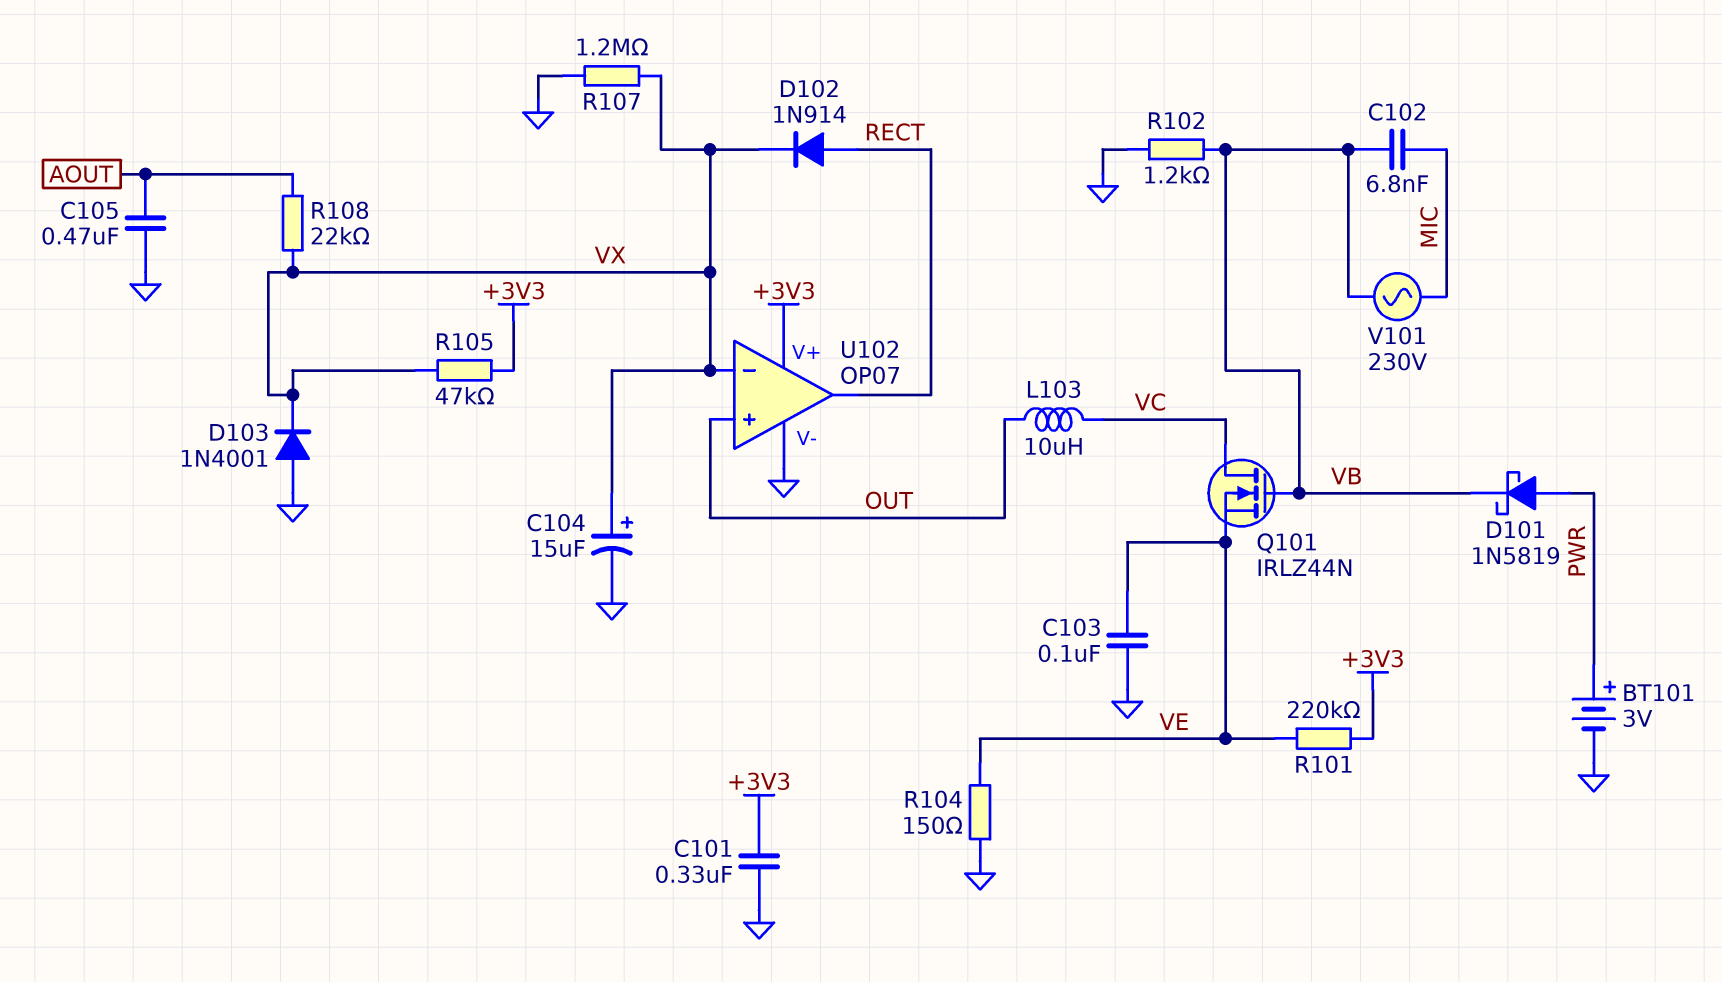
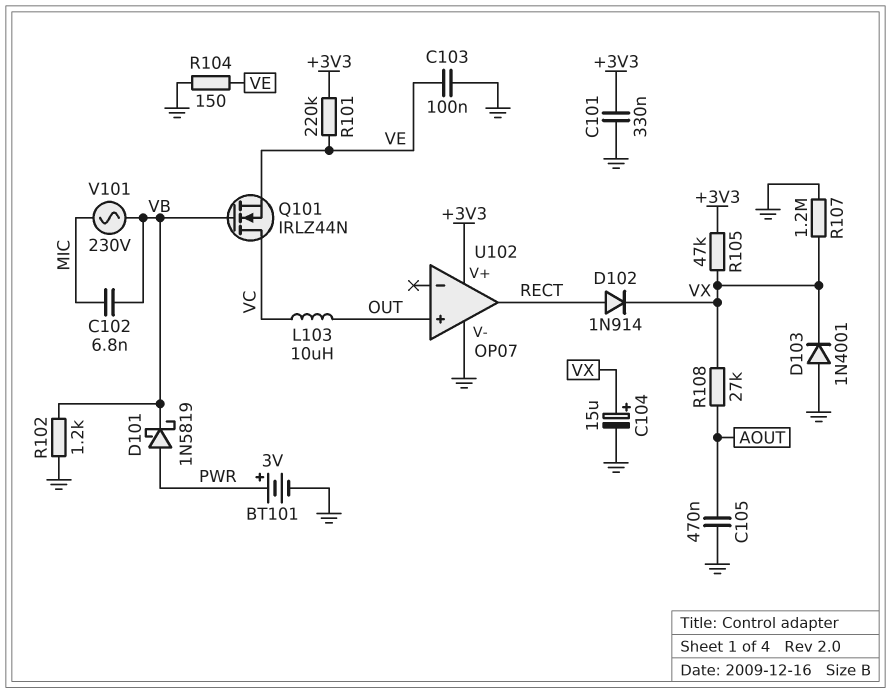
R108: 22k (AOUT, VX) -> 27k (AOUT, VX)
U102 pin in-: VX -> none

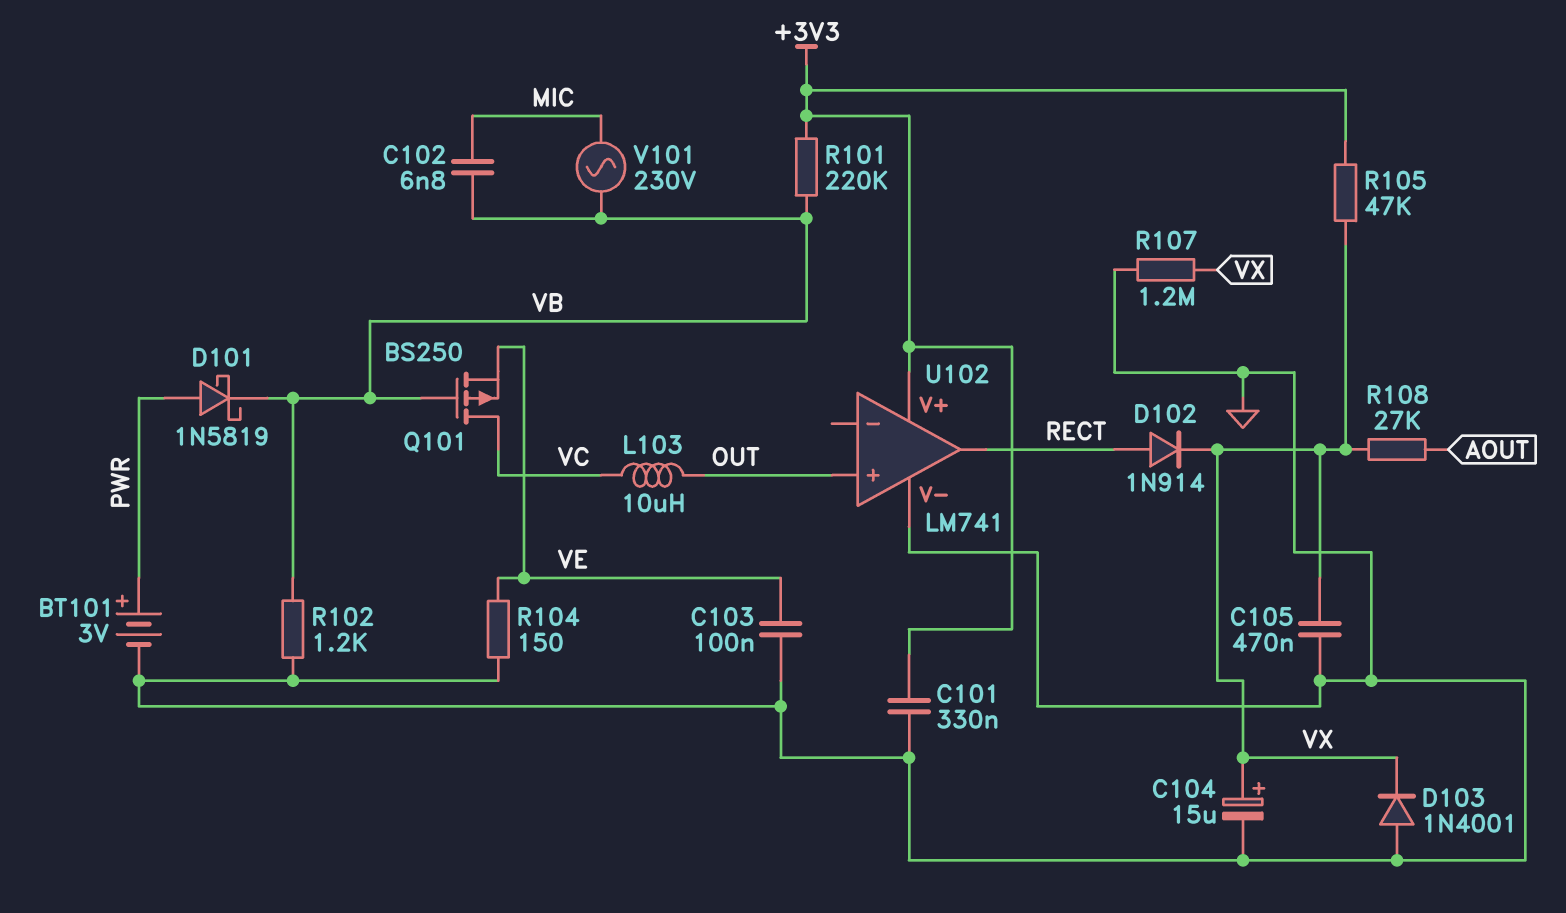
C105: 470nF (AOUT, GND) -> 470nF (GND, VX)
Q101: NMOS IRLZ44N (G VB, D VC, S VE) -> PMOS BS250 (G VB, D VC, S VE)
R101: 220k (+3V3, VE) -> 220k (+3V3, VB)
U102: OP07 -> LM741

